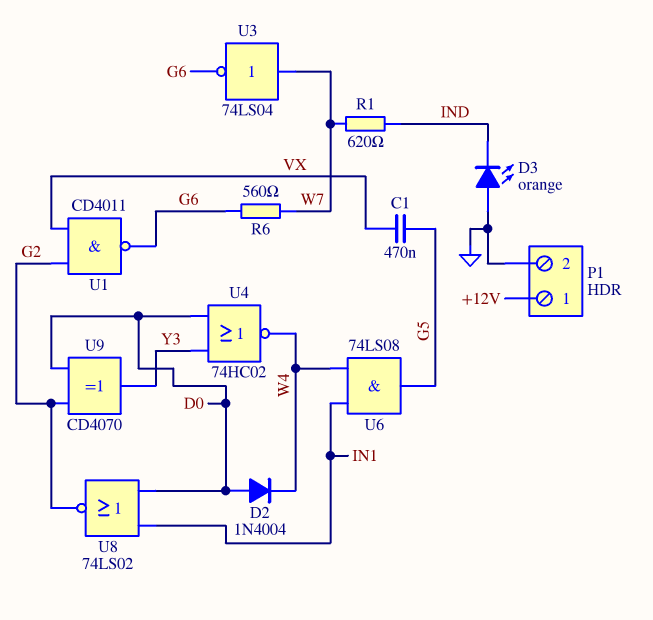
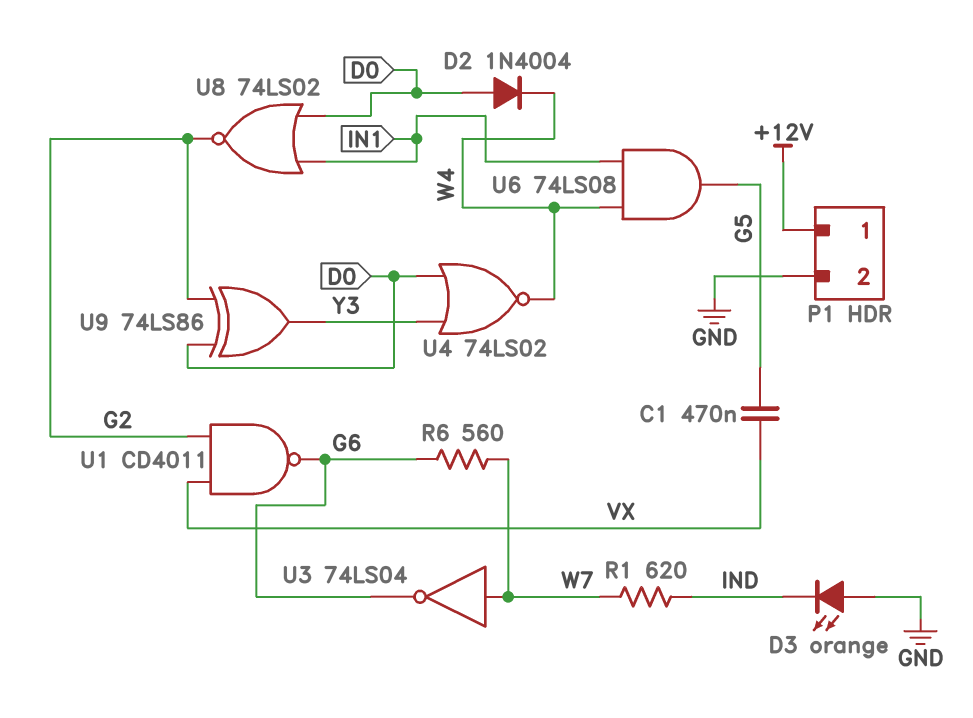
U4: NOR 74HC02 (in D0, in Y3, out W4) -> NOR 74LS02 (in D0, in Y3, out W4)
U9: XOR CD4070 (in D0, in G2, out Y3) -> XOR 74LS86 (in D0, in G2, out Y3)

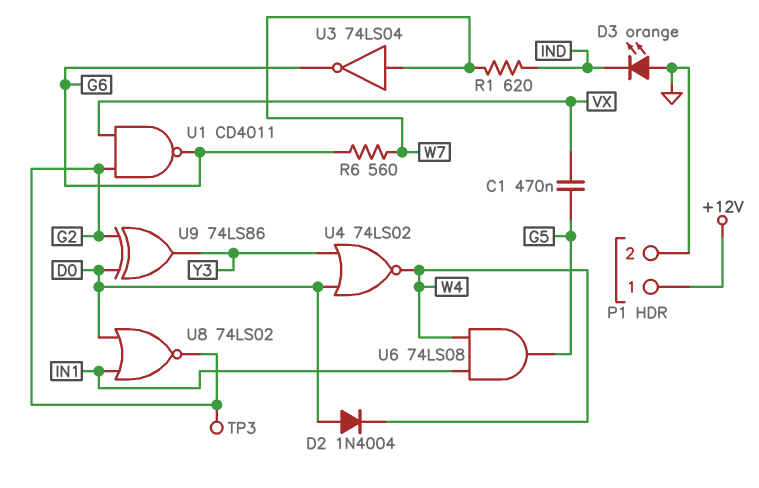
TP3: none -> test point (G2)

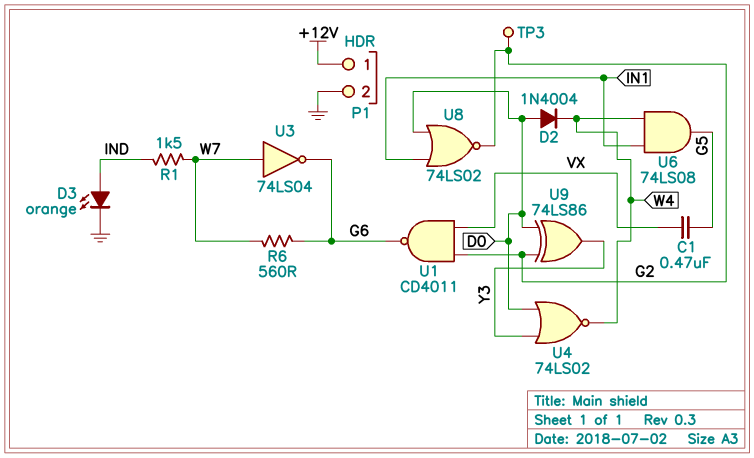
D3: LED orange (A GND, K IND) -> LED orange (A IND, K GND)
R1: 620 (IND, W7) -> 1.5k (IND, W7)

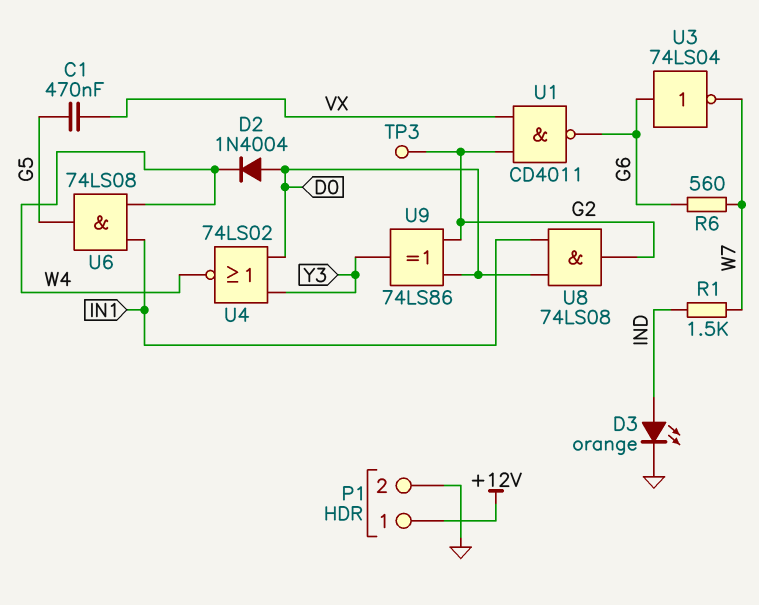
U3: NOT 74LS04 (in W7, out G6) -> NOT 74LS04 (in G6, out W7)
U8: NOR 74LS02 (in D0, in IN1, out G2) -> AND 74LS08 (in D0, in IN1, out G2)

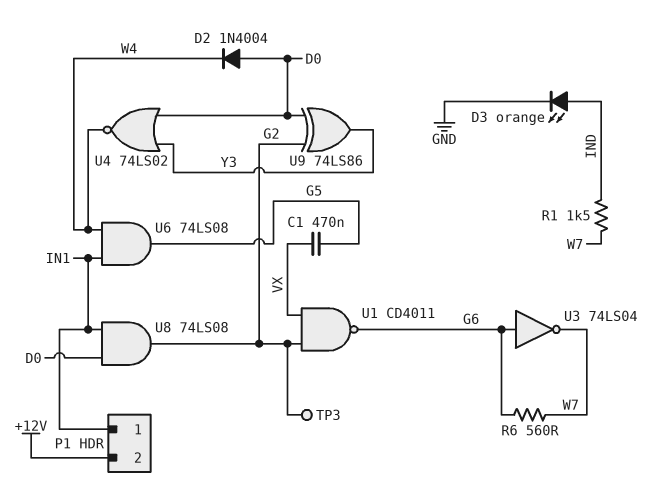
P1 pin 1: +12V -> IN1
P1 pin 2: GND -> +12V

